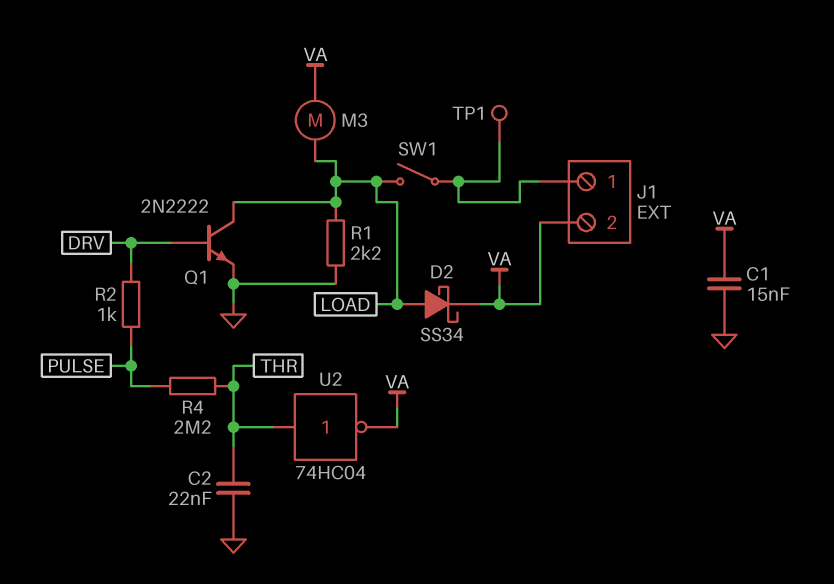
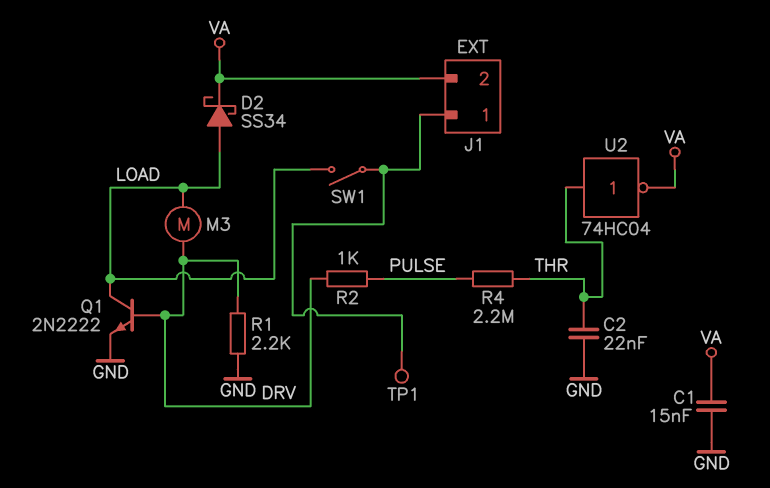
M3: motor (LOAD, VA) -> motor (DRV, LOAD)
R1: 2.2k (GND, LOAD) -> 2.2k (DRV, GND)

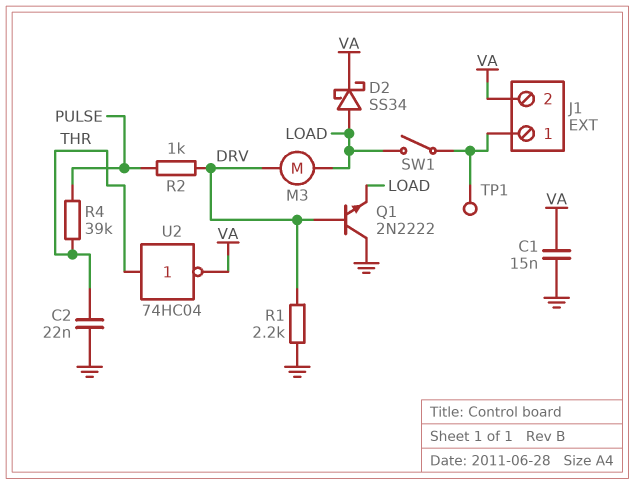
Q1: NPN 2N2222 (B DRV, C LOAD, E GND) -> NPN 2N2222 (B DRV, C GND, E LOAD)
R4: 2.2M (PULSE, THR) -> 39k (PULSE, THR)

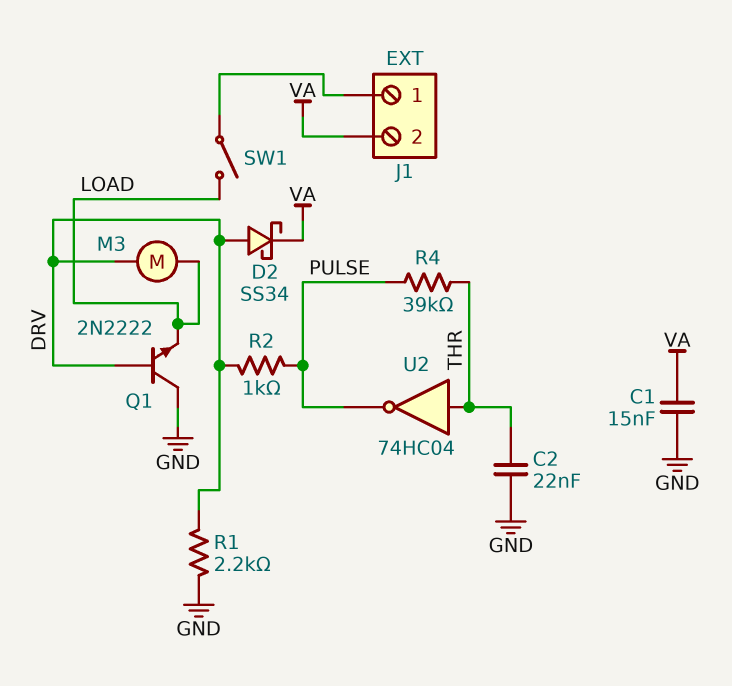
D2: schottky SS34 (A LOAD, K VA) -> schottky SS34 (A DRV, K VA)
TP1: test point (J1/1) -> none
U2: NOT 74HC04 (in THR, out VA) -> NOT 74HC04 (in THR, out PULSE)

